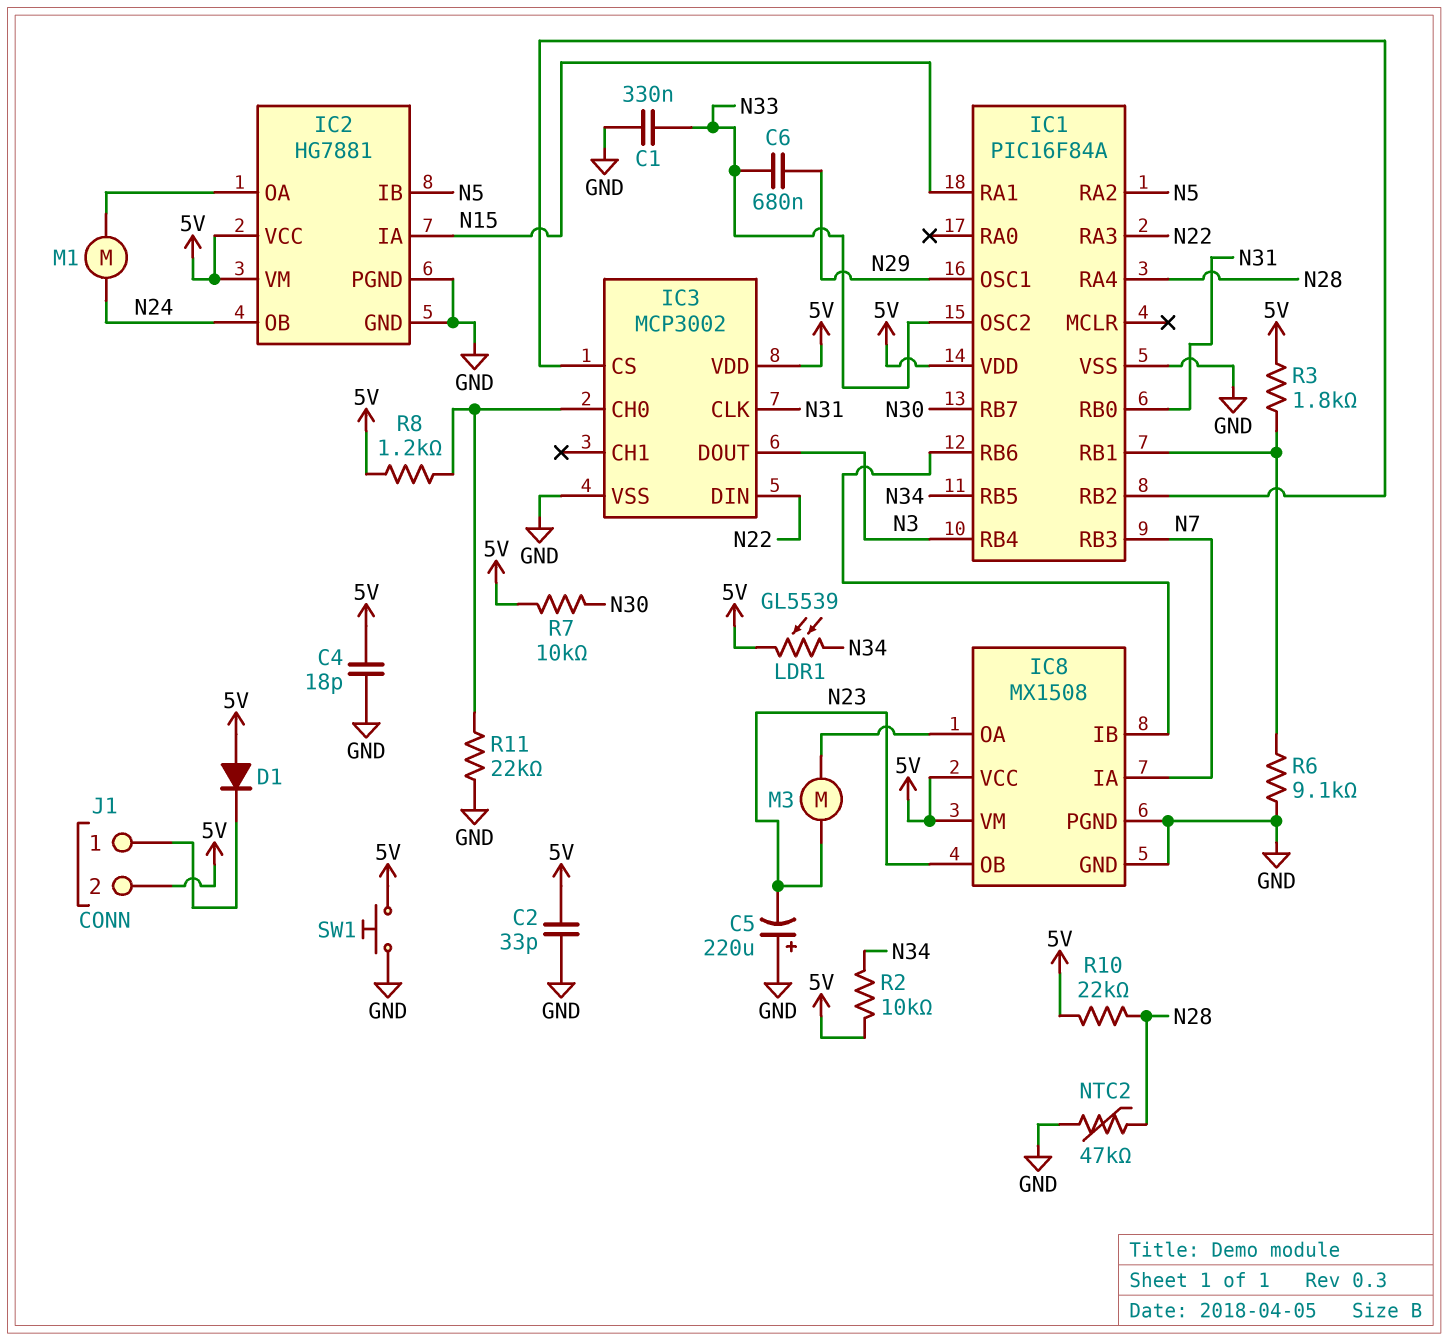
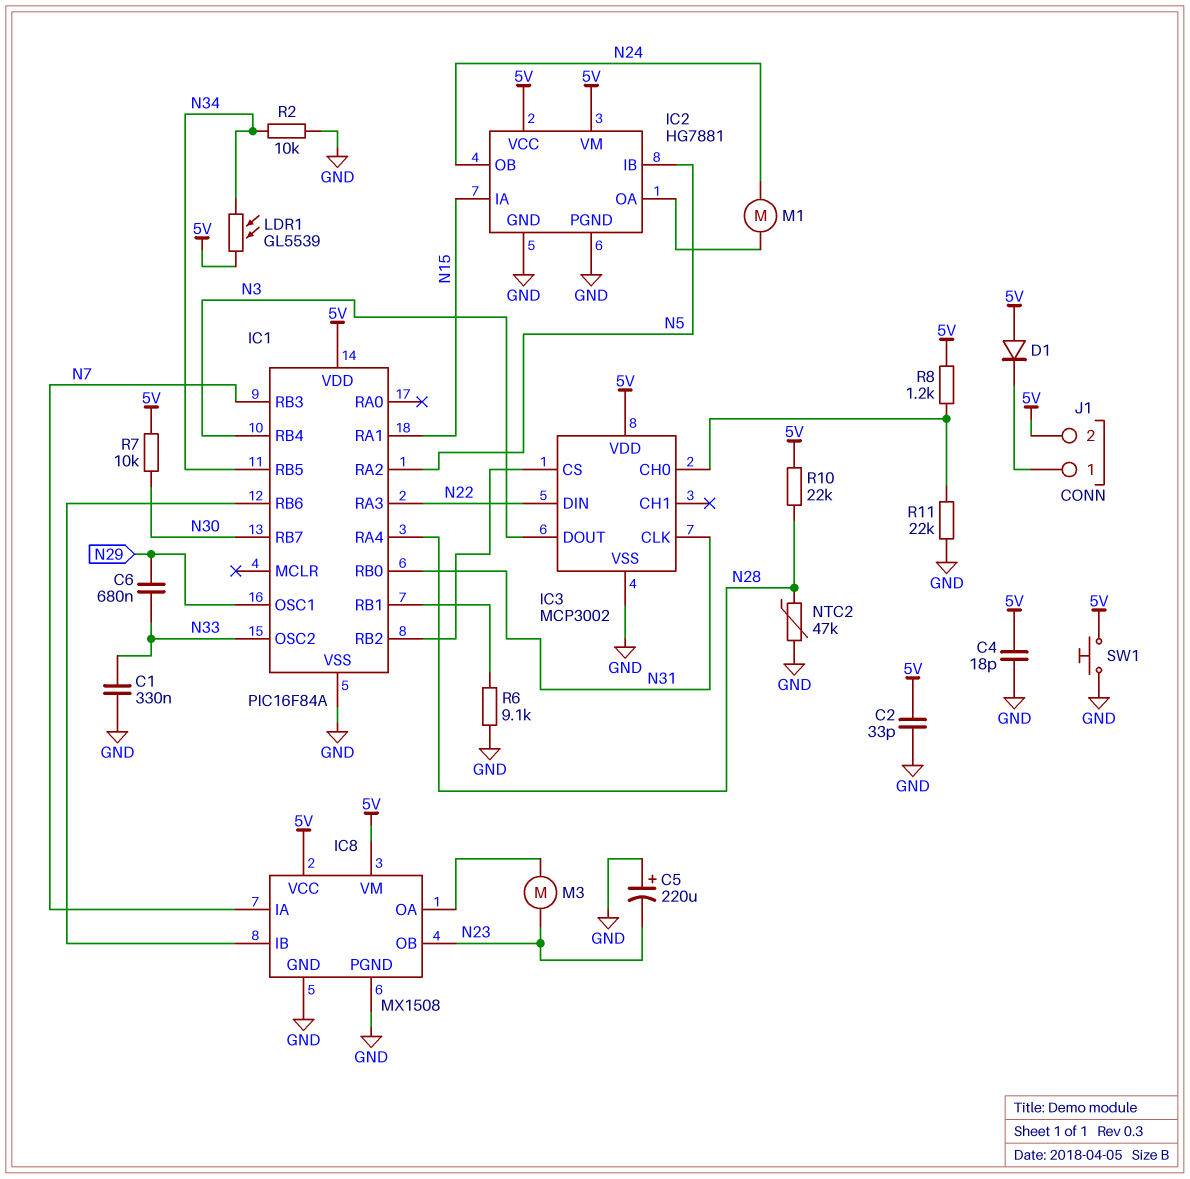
R2: 10k (5V, N34) -> 10k (GND, N34)
R3: 1.8k (5V, IC1/RB1) -> none

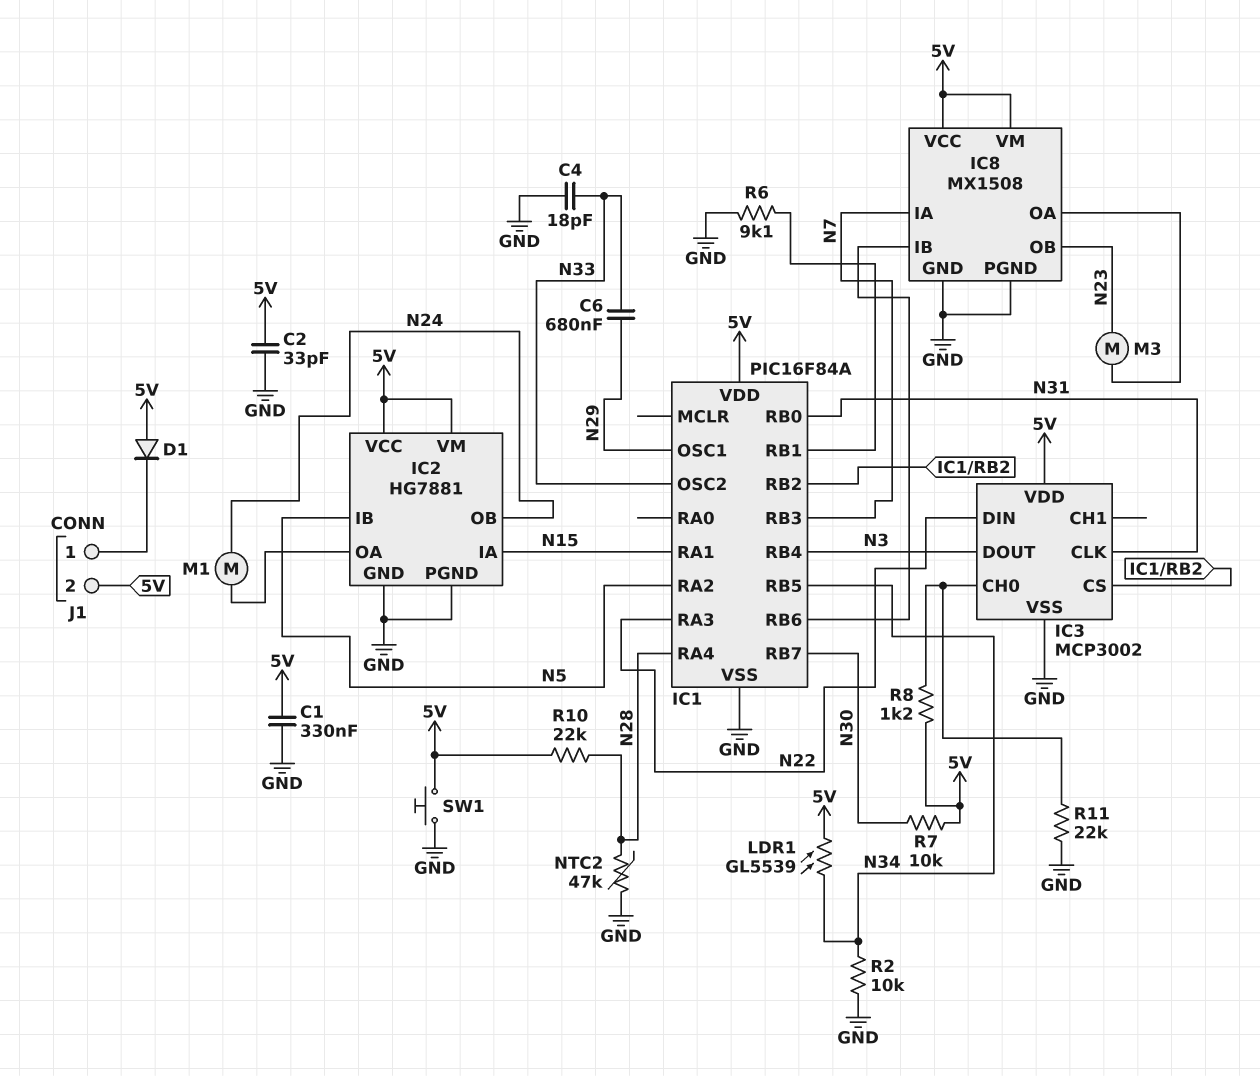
C1: 330nF (GND, N33) -> 330nF (5V, GND)
C4: 18pF (5V, GND) -> 18pF (GND, N33)
C5: 220uF (plus GND, minus N23) -> none

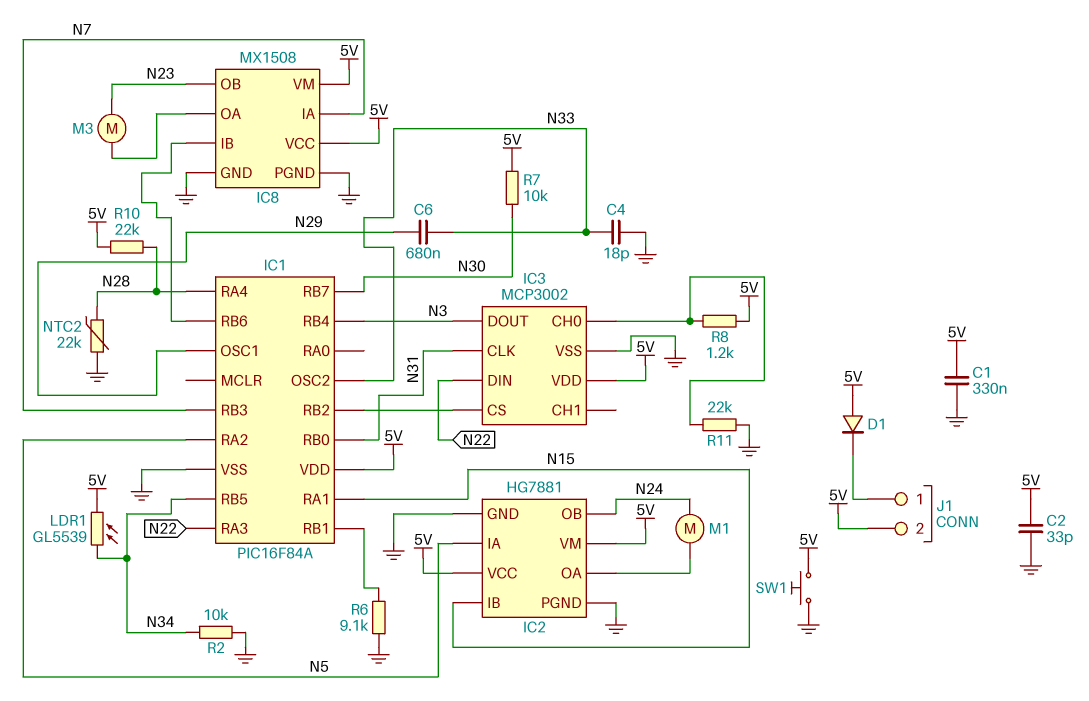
IC2 pin IA: N15 -> N5
IC2 pin IB: N5 -> N15
NTC2: 47k (GND, N28) -> 22k (GND, N28)

